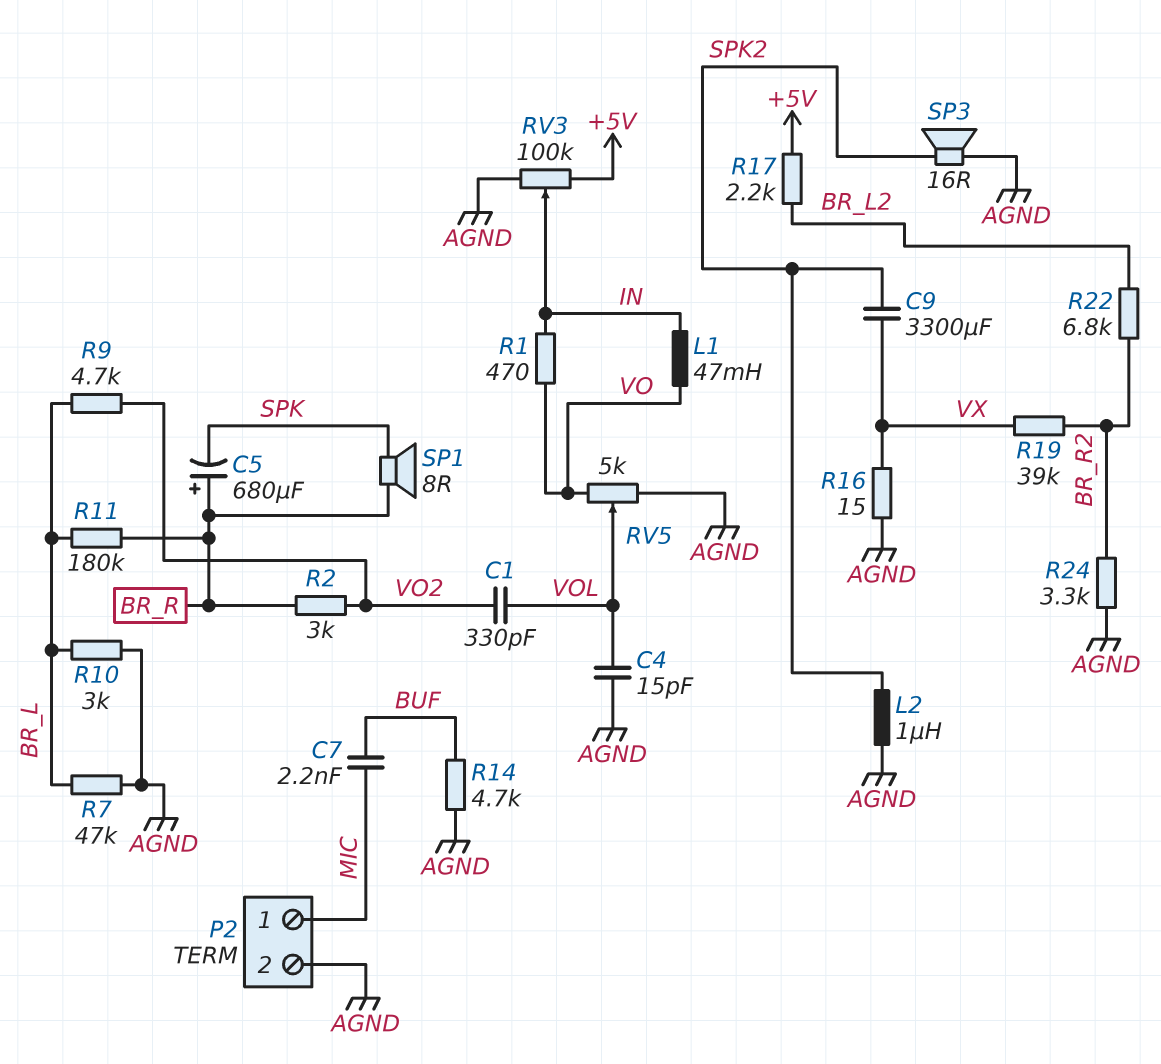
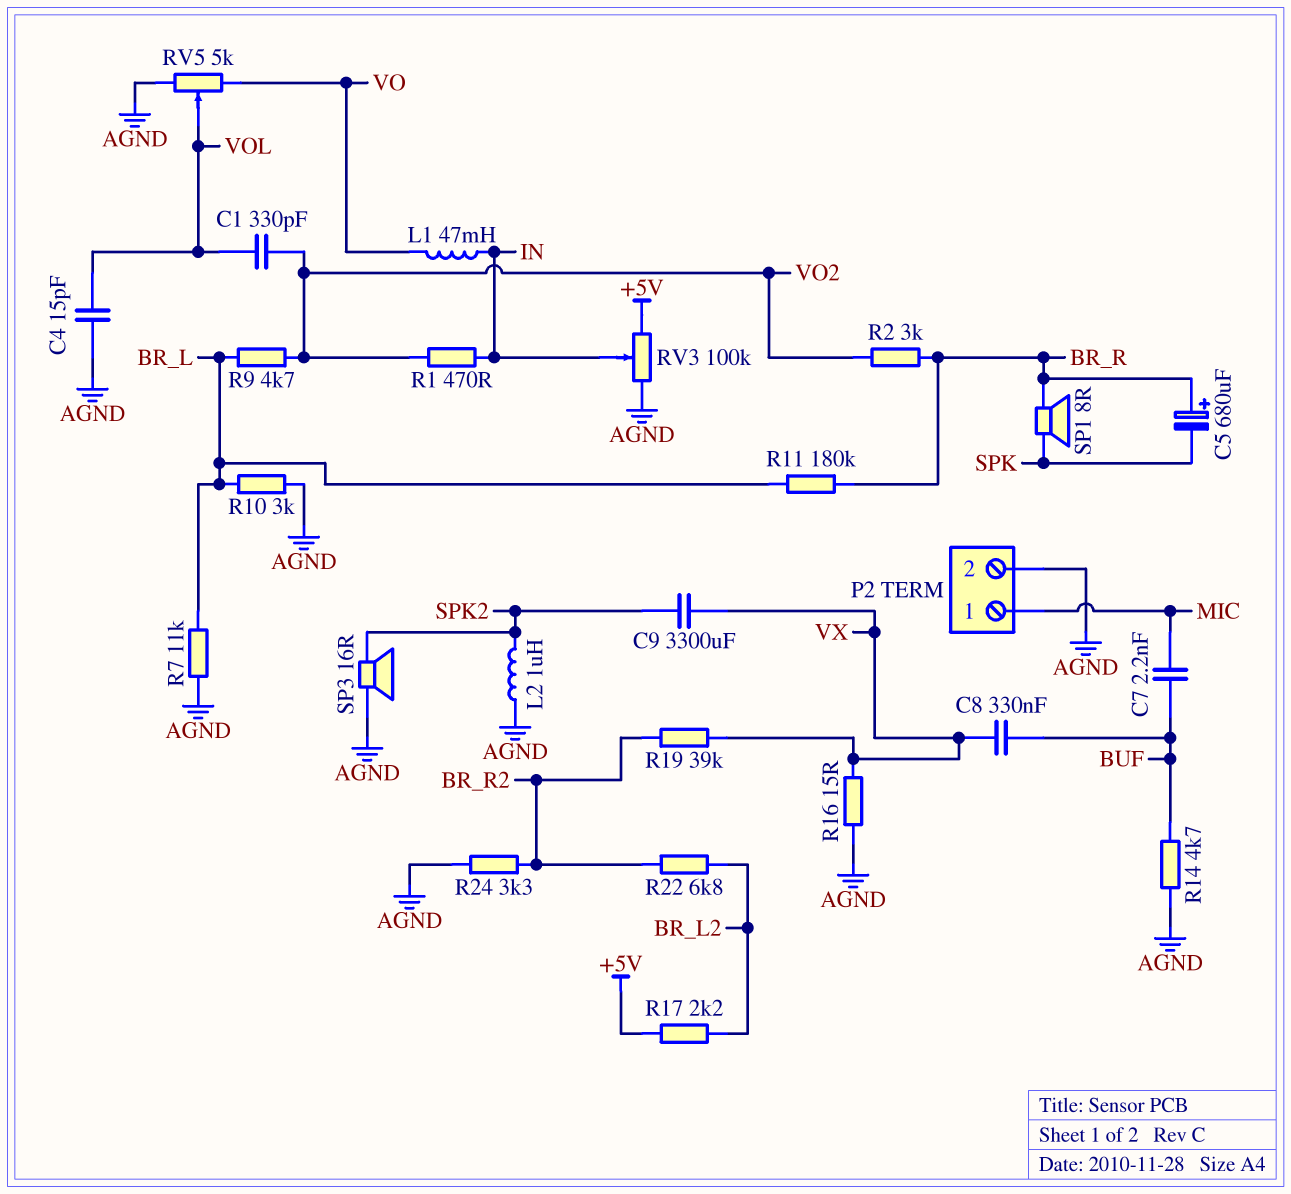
C8: none -> 330nF (BUF, VX)
R1: 470 (IN, VO) -> 470 (IN, VO2)
R7: 47k (AGND, BR_L) -> 11k (AGND, BR_L)

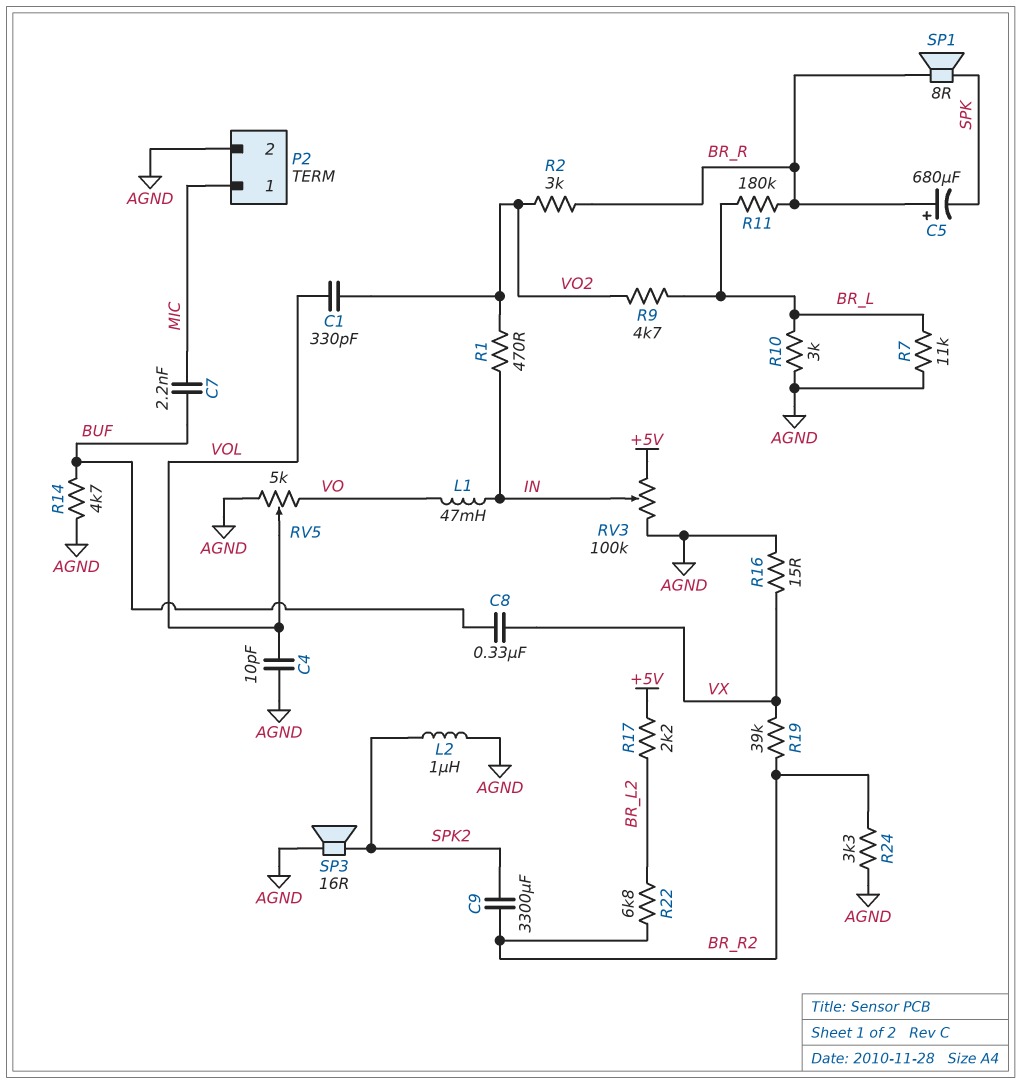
C4: 15pF (AGND, VOL) -> 10pF (AGND, VOL)
C9: 3300uF (SPK2, VX) -> 3300uF (BR_R2, SPK2)

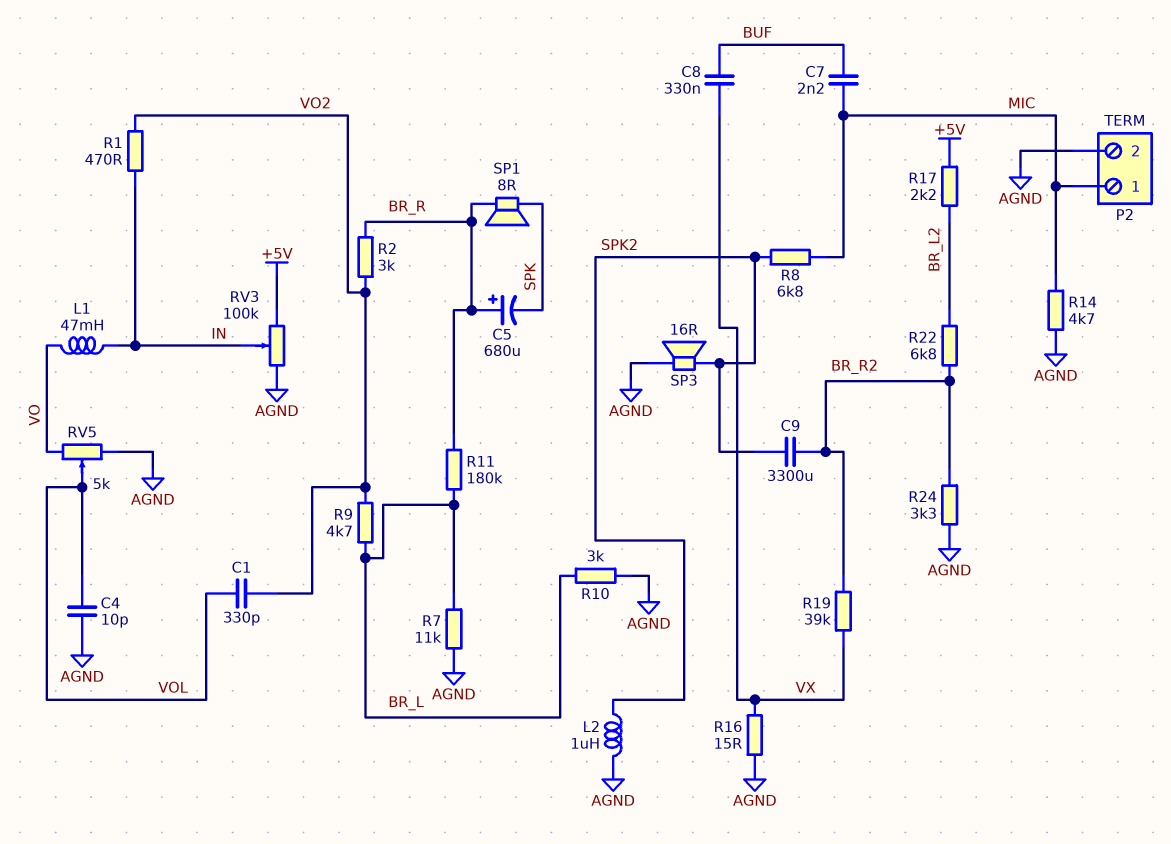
R8: none -> 6.8k (MIC, SPK2)
R14: 4.7k (AGND, BUF) -> 4.7k (AGND, MIC)

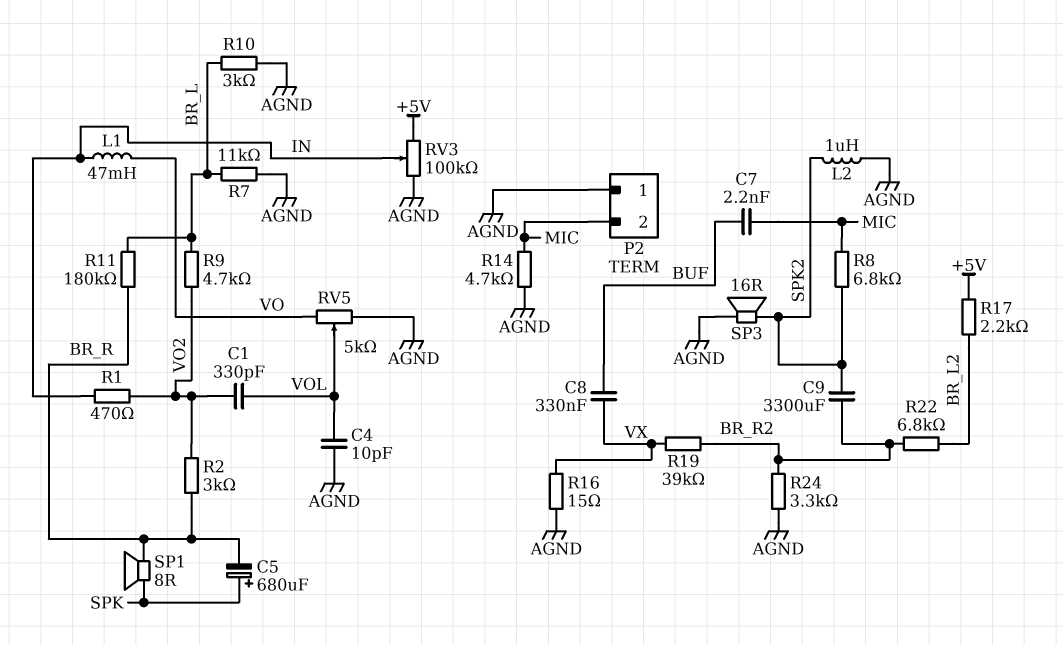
C5: 680uF (plus BR_R, minus SPK) -> 680uF (plus SPK, minus BR_R)
P2 pin 1: MIC -> AGND
P2 pin 2: AGND -> MIC

